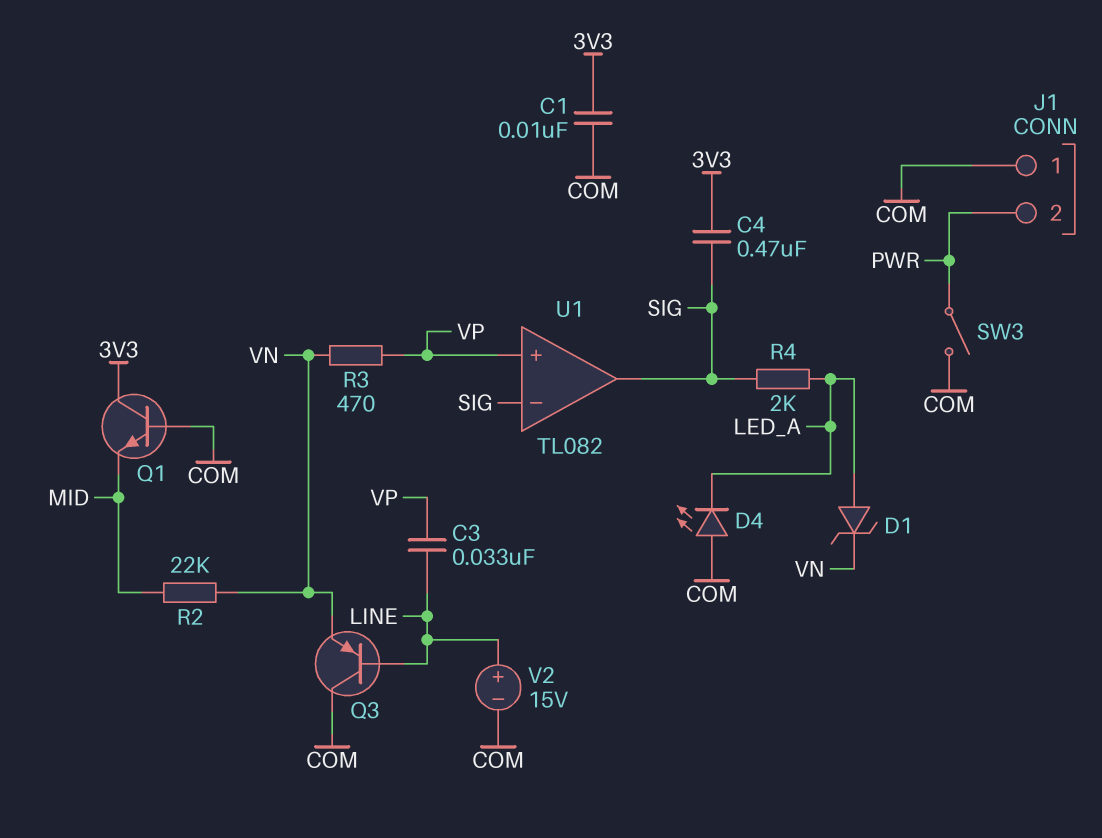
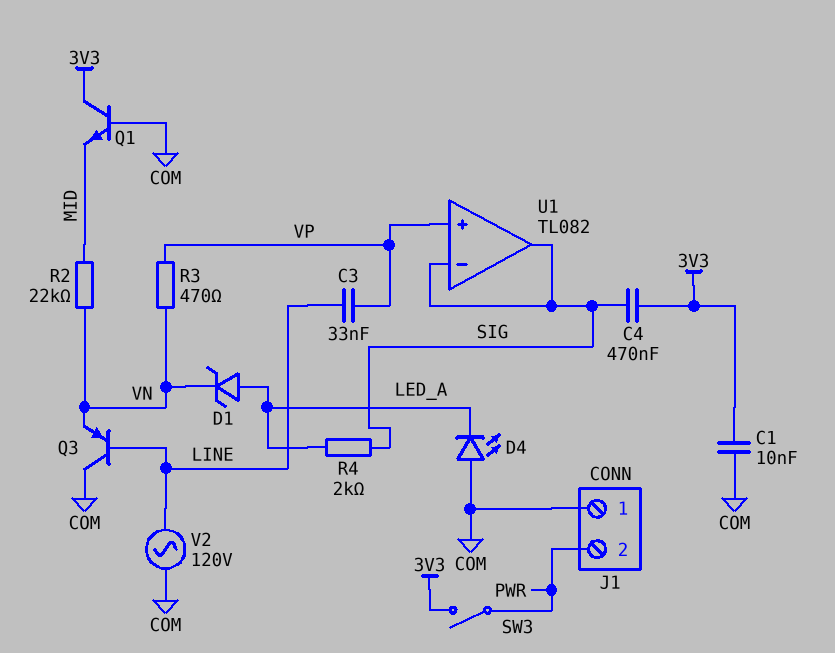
SW3: switch (COM, PWR) -> switch (3V3, PWR)
V2: 15V (plus LINE, minus COM) -> AC 120V (COM, LINE)

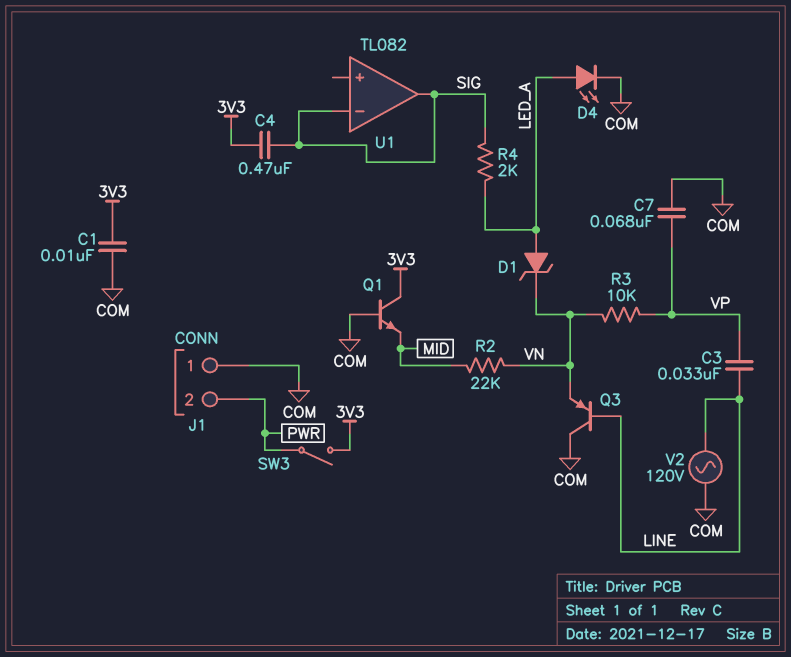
C7: none -> 68nF (COM, VP)
D4: LED (A COM, K LED_A) -> LED (A LED_A, K COM)
R3: 470 (VN, VP) -> 10k (VN, VP)
U1 pin in+: VP -> none

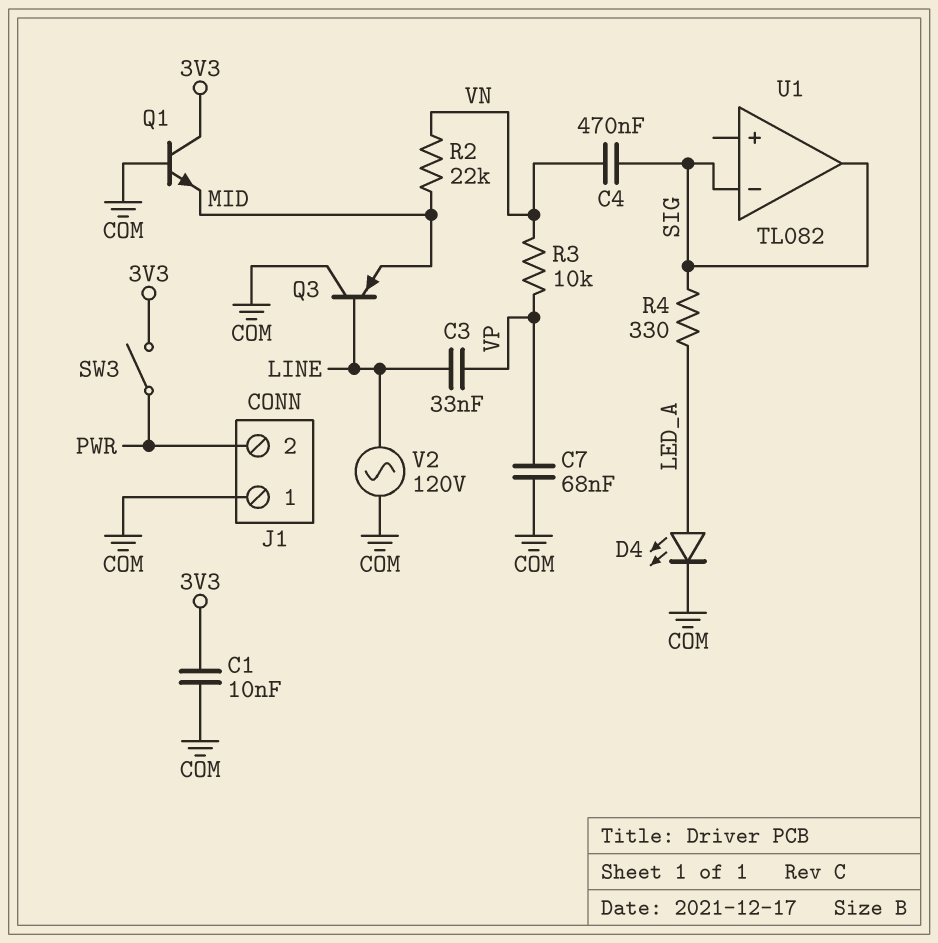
C4: 470nF (3V3, SIG) -> 470nF (SIG, VN)
D1: zener (A LED_A, K VN) -> none
Q3: PNP (B LINE, C COM, E VN) -> PNP (B LINE, C COM, E MID)
R4: 2k (LED_A, SIG) -> 330 (LED_A, SIG)

